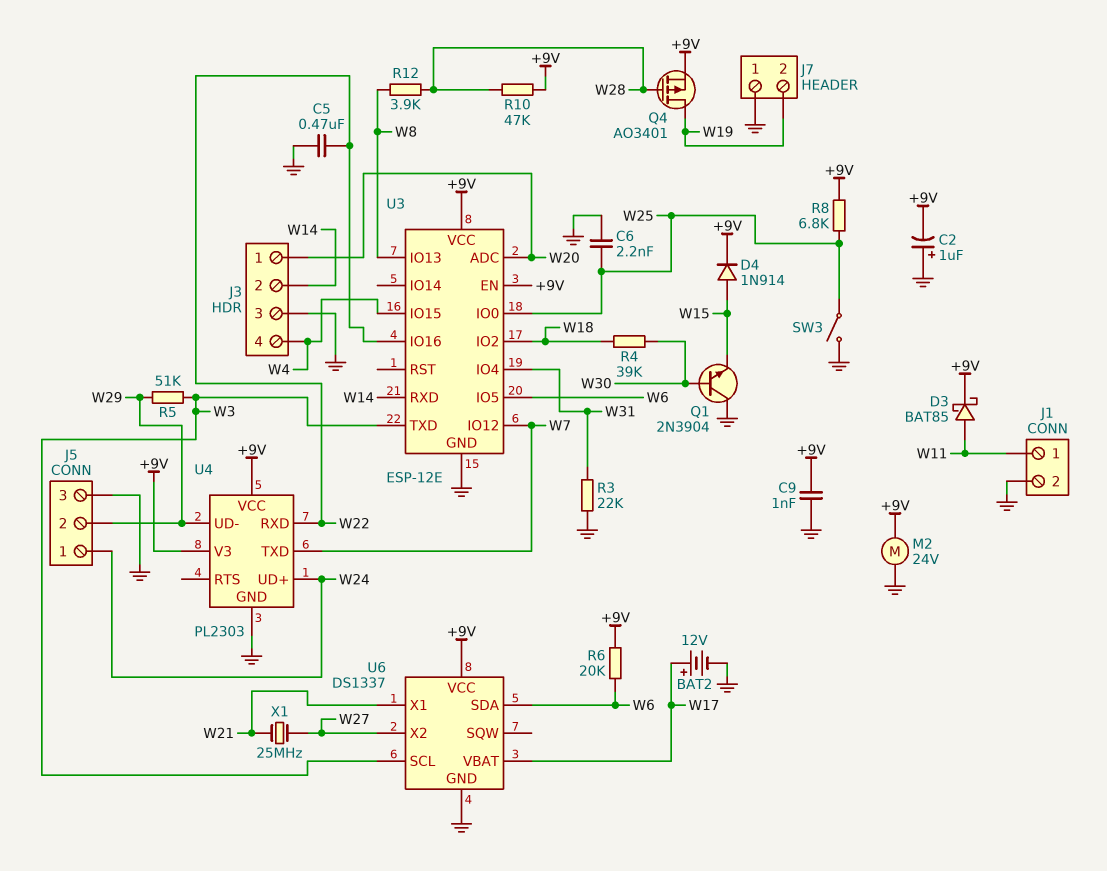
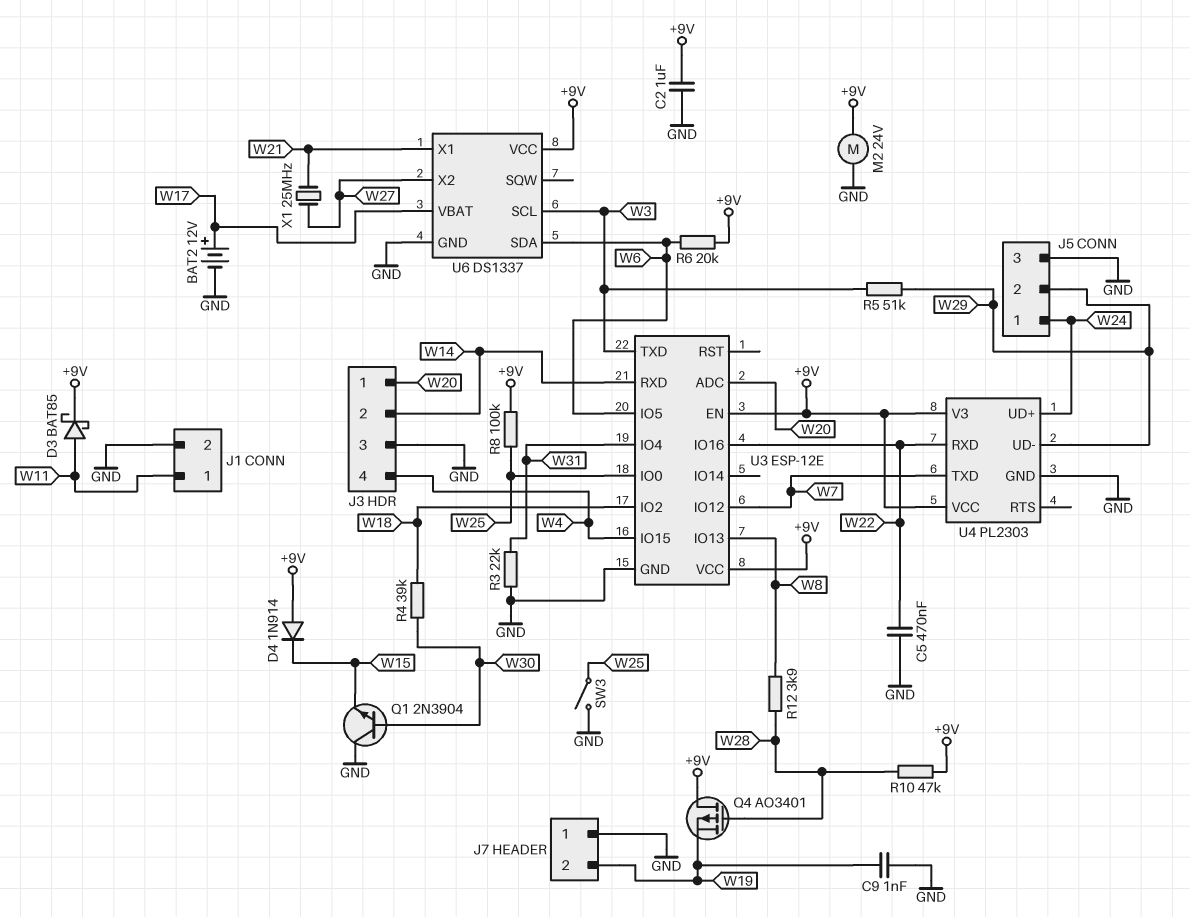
C2: 1uF (plus GND, minus +9V) -> 1uF (+9V, GND)
C6: 2.2nF (GND, W25) -> none
C9: 1nF (+9V, GND) -> 1nF (GND, W19)
D4: diode 1N914 (A W15, K +9V) -> diode 1N914 (A +9V, K W15)
Q4: PMOS AO3401 (G W28, D W19, S +9V) -> PMOS AO3401 (G W28, D +9V, S W19)
R8: 6.8k (+9V, W25) -> 100k (+9V, W25)

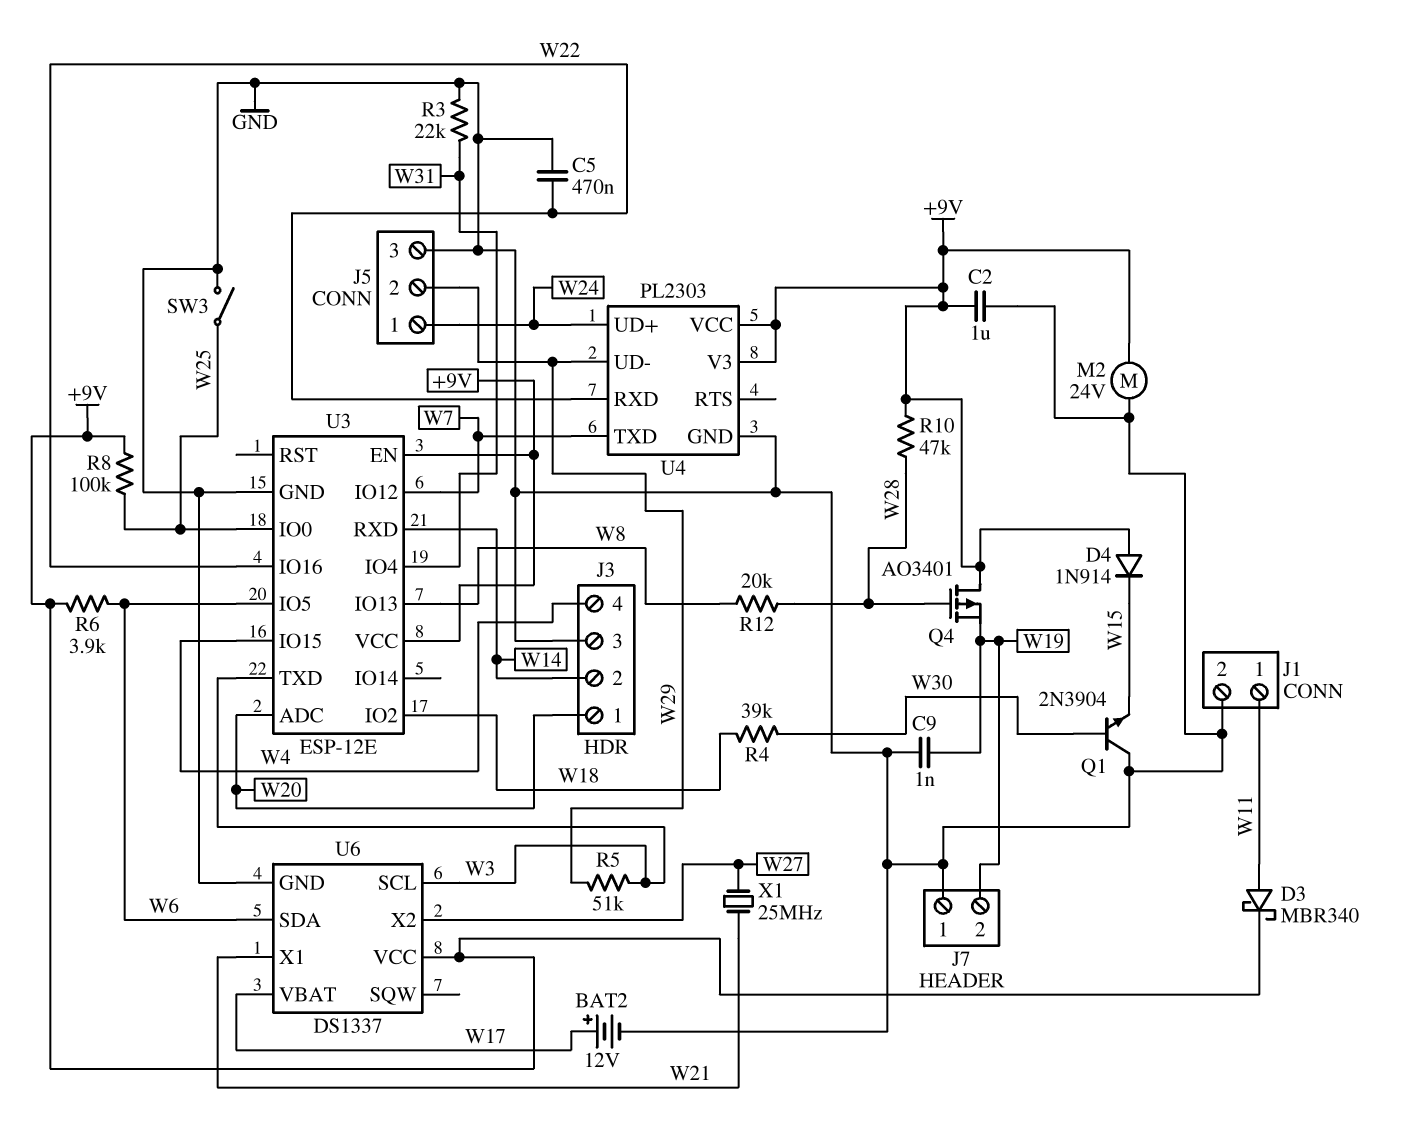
D3: schottky BAT85 (A W11, K +9V) -> schottky MBR340 (A W11, K +9V)
R6: 20k (+9V, W6) -> 3.9k (+9V, W6)
R12: 3.9k (W8, W28) -> 20k (W8, W28)

